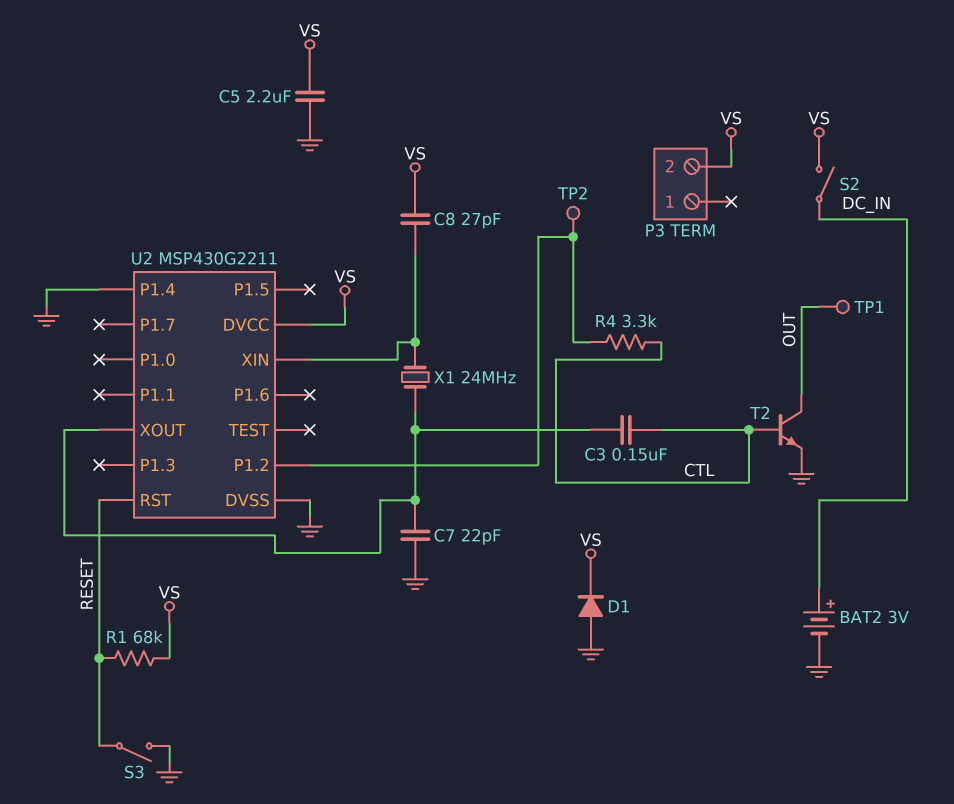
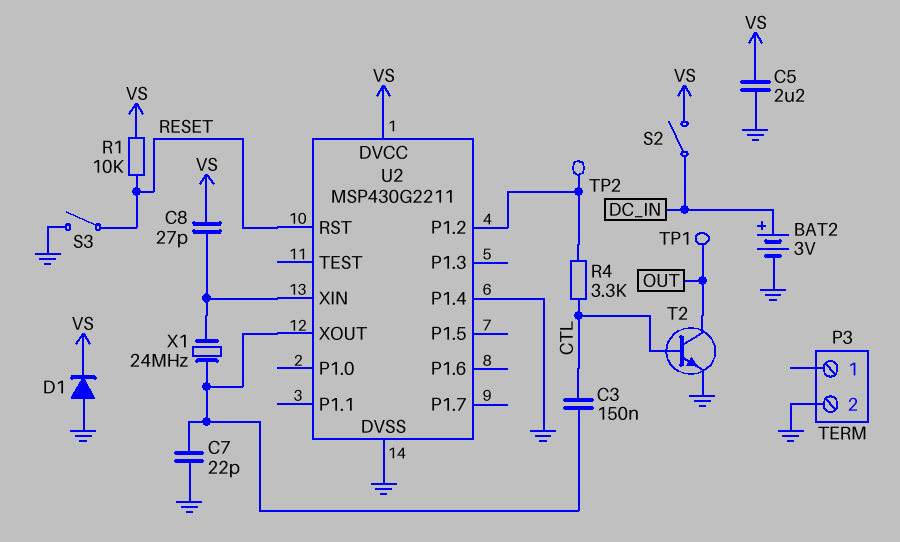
P3 pin 2: VS -> GND
R1: 68k (RESET, VS) -> 10k (RESET, VS)

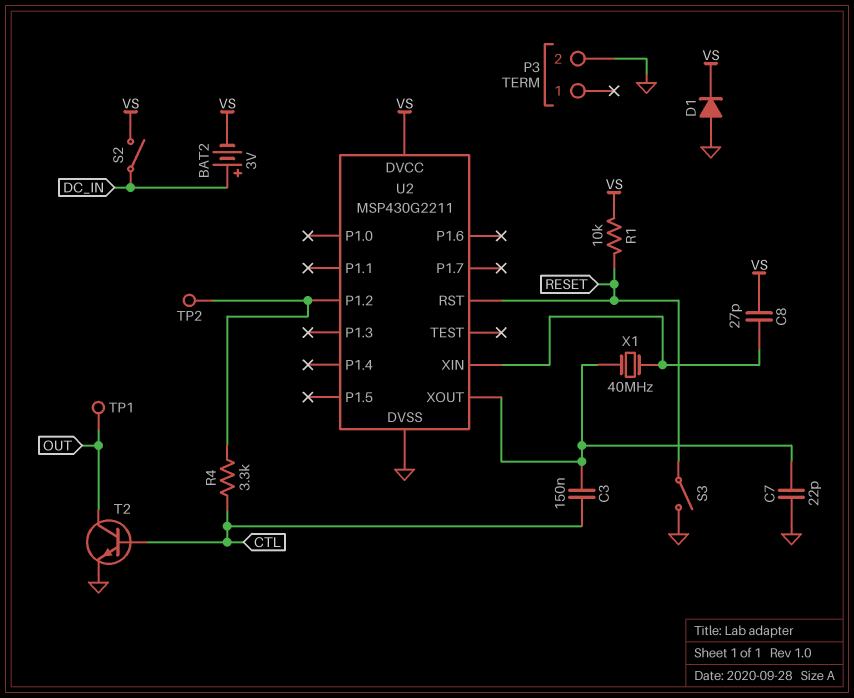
BAT2: 3V (plus DC_IN, minus GND) -> 3V (plus DC_IN, minus VS)
C5: 2.2uF (GND, VS) -> none
U2 pin P1.4: GND -> none
X1: 24MHz (U2/XIN, U2/XOUT) -> 40MHz (U2/XIN, U2/XOUT)

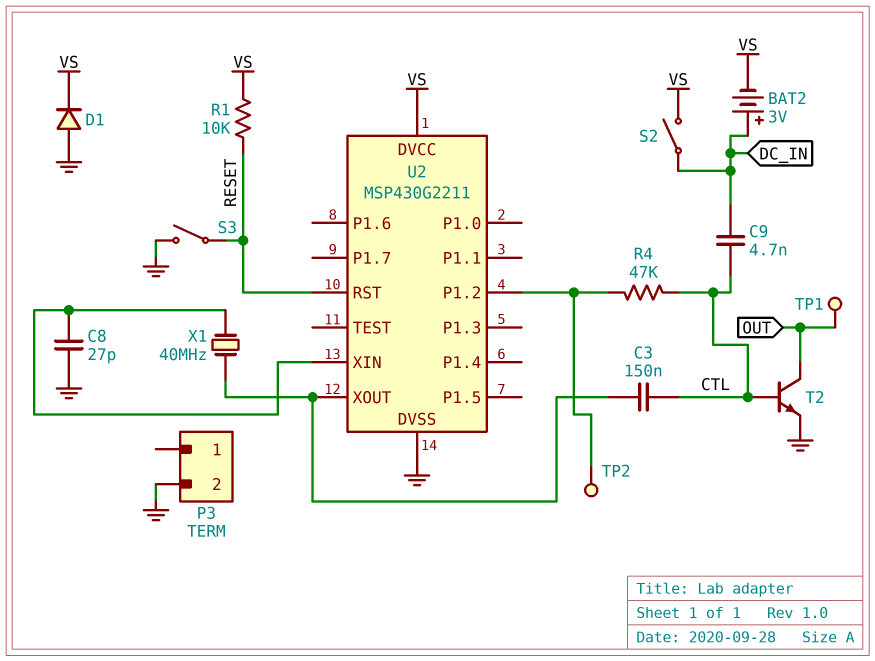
C7: 22pF (GND, U2/XOUT) -> none
C8: 27pF (U2/XIN, VS) -> 27pF (GND, U2/XIN)
C9: none -> 4.7nF (CTL, DC_IN)
R4: 3.3k (CTL, U2/P1.2) -> 47k (CTL, U2/P1.2)

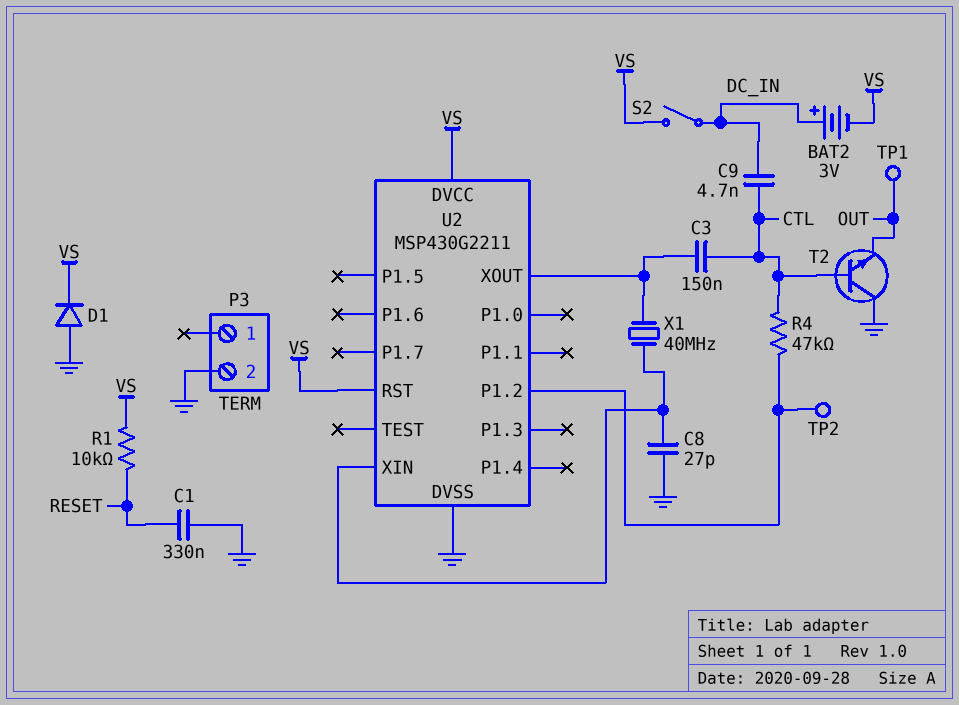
C1: none -> 330nF (GND, RESET)
S3: switch (GND, RESET) -> none
T2: NPN (B CTL, C OUT, E GND) -> NPN (B CTL, C GND, E OUT)
U2 pin RST: RESET -> VS

